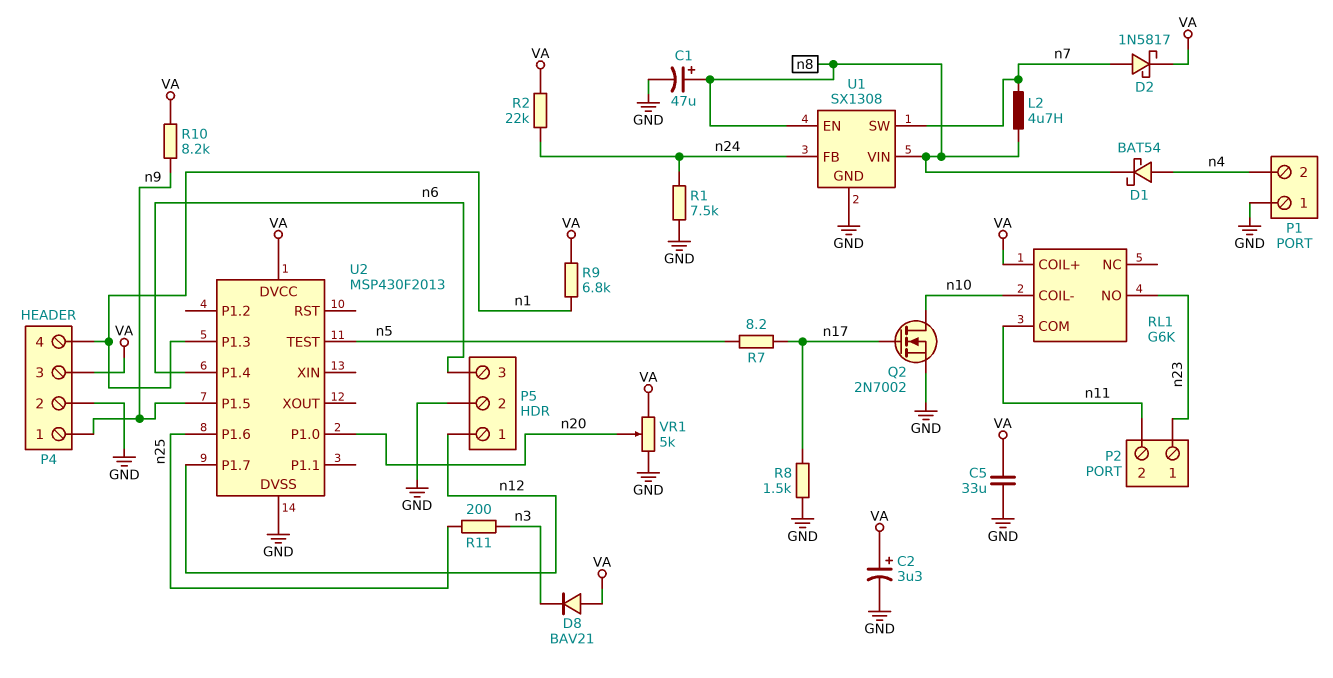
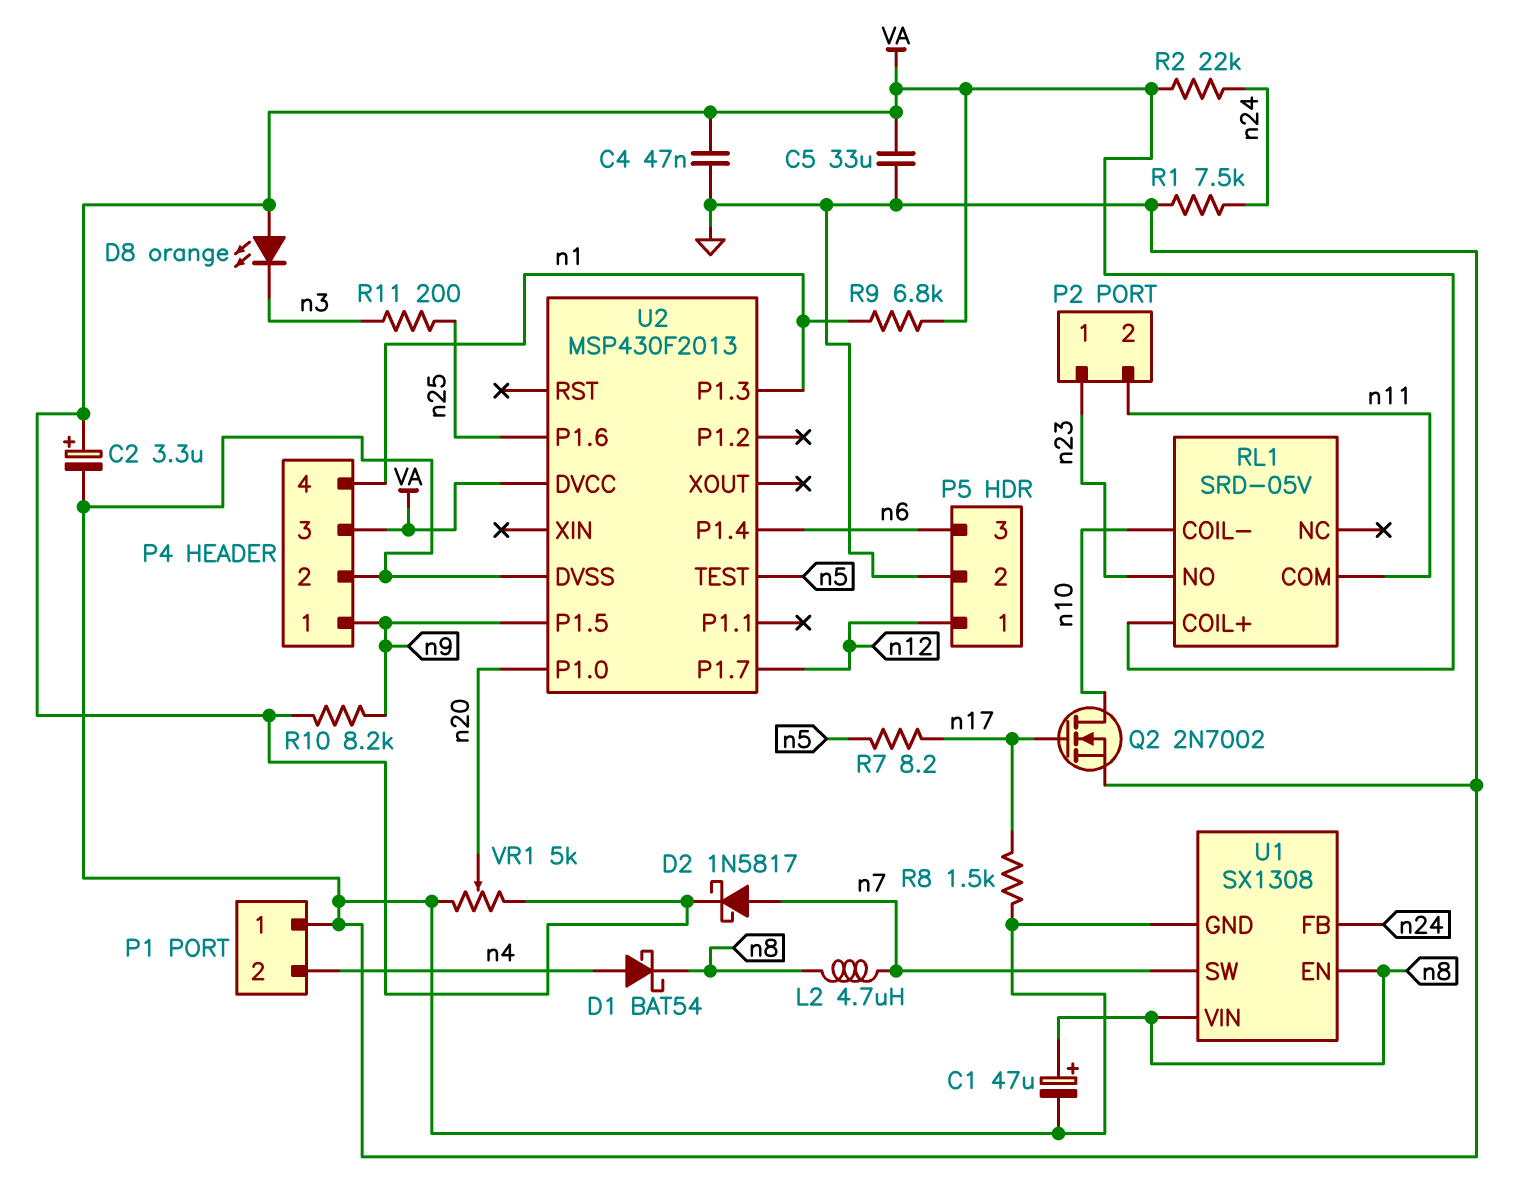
C4: none -> 47nF (GND, VA)
D8: diode BAV21 (A VA, K n3) -> LED orange (A VA, K n3)
RL1: G6K -> SRD-05V

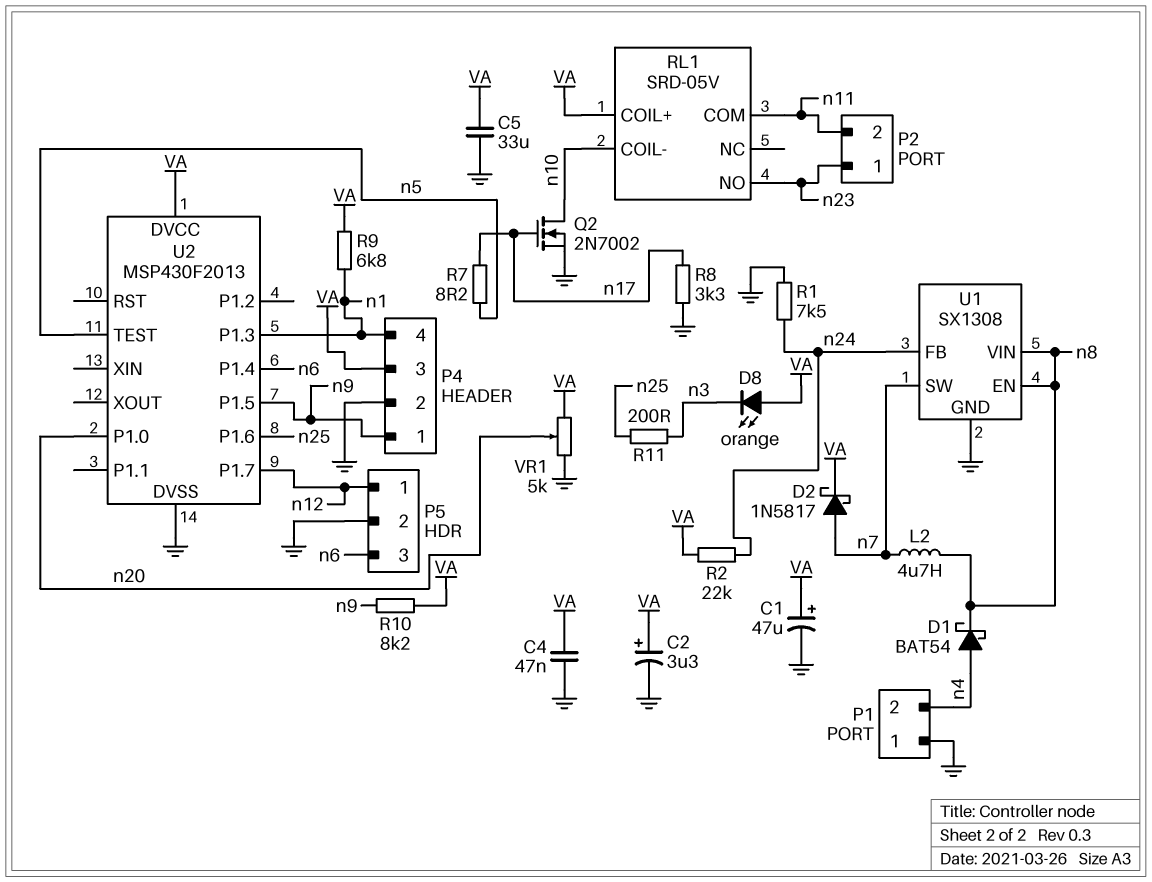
C1: 47uF (plus n8, minus GND) -> 47uF (plus VA, minus GND)
R8: 1.5k (GND, n17) -> 3.3k (GND, n17)

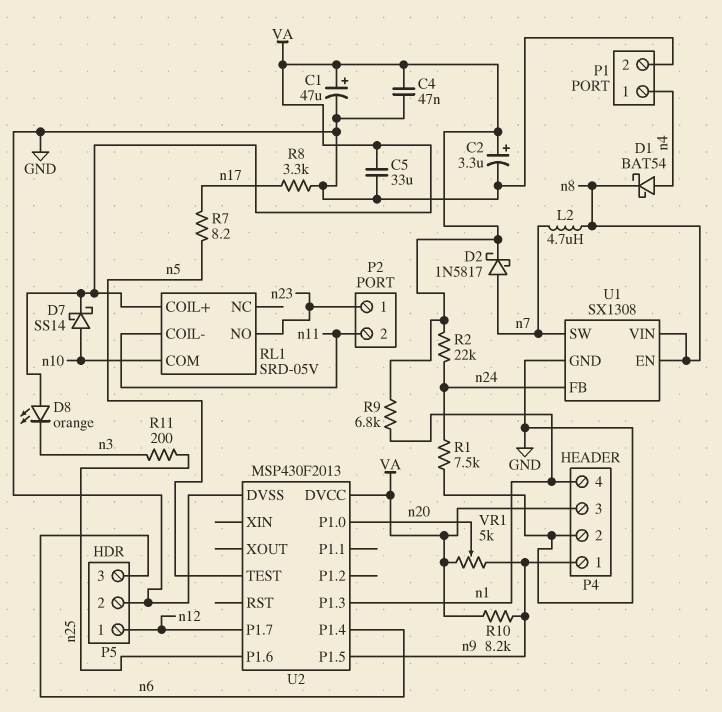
D7: none -> schottky SS14 (A n10, K VA)
P1 pin 1: GND -> n4
P1 pin 2: n4 -> GND
Q2: NMOS 2N7002 (G n17, D n10, S GND) -> none
RL1 pin COIL-: n10 -> n11
RL1 pin COM: n11 -> n10
VR1: 5k (GND, VA, wiper n20) -> 5k (VA, n9, wiper n20)

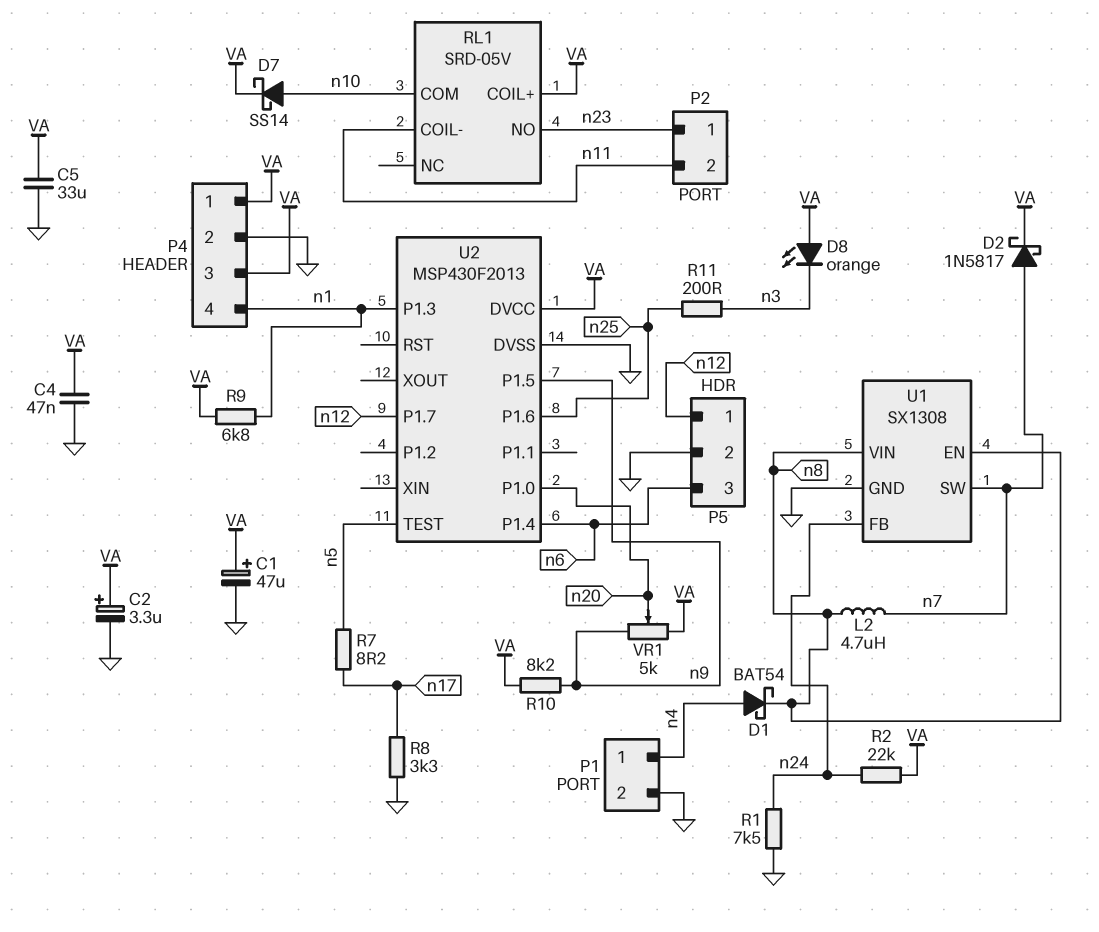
P4 pin 1: n9 -> VA

